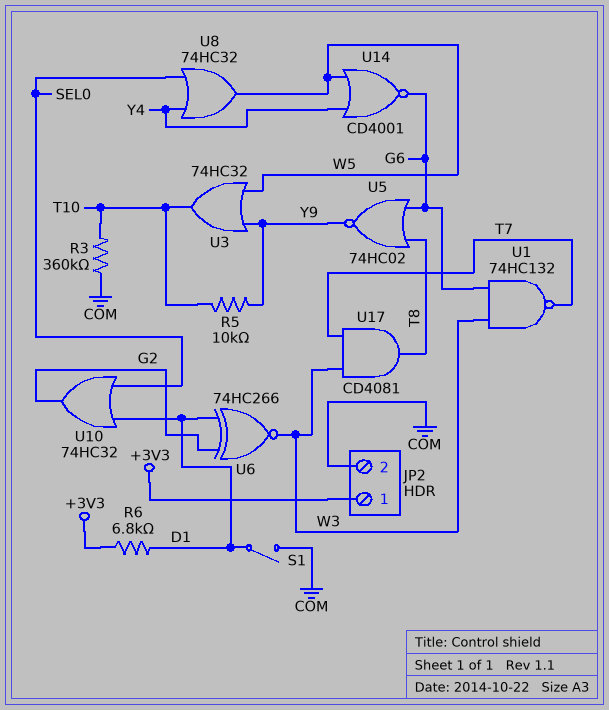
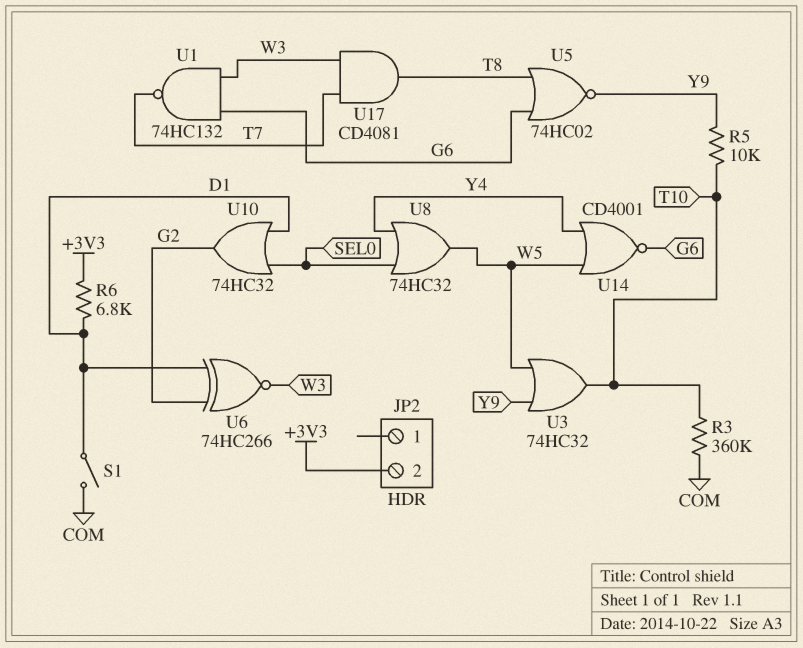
JP2 pin 1: +3V3 -> none
JP2 pin 2: COM -> +3V3

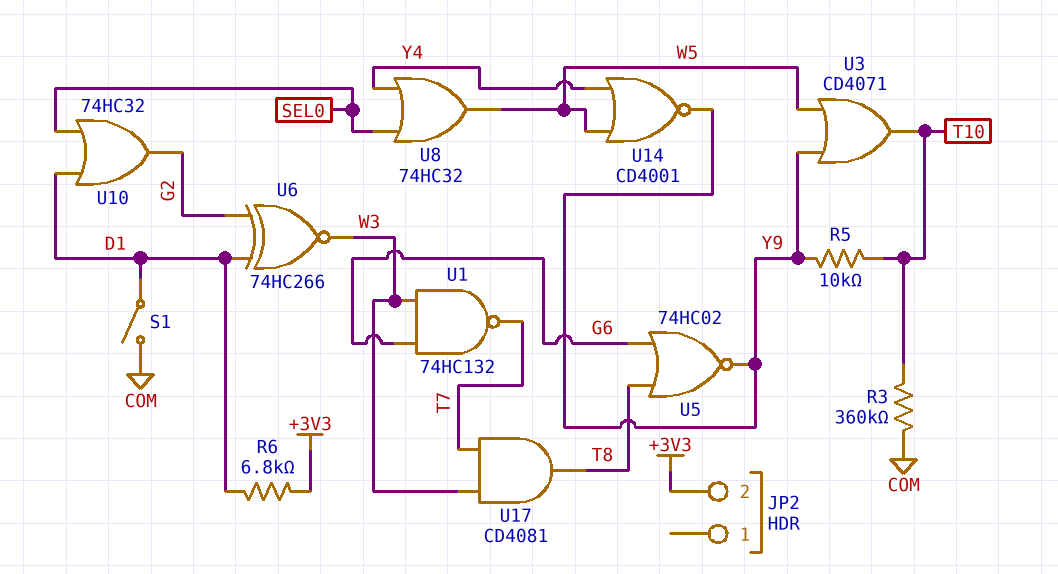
U3: OR 74HC32 (in W5, in Y9, out T10) -> OR CD4071 (in W5, in Y9, out T10)
U14: NOR CD4001 (in W5, in Y4, out G6) -> NOR CD4001 (in W5, in Y4, out Y9)

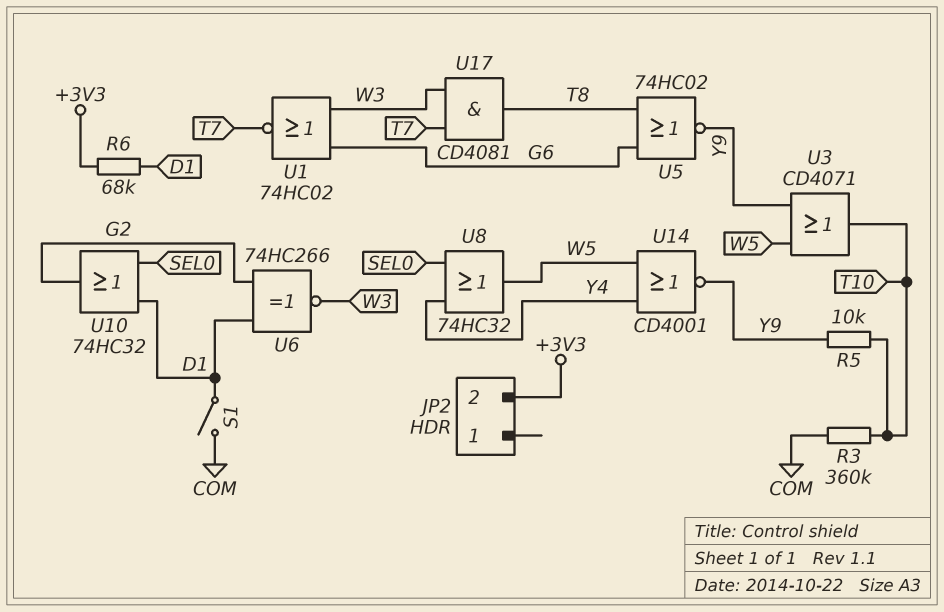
R6: 6.8k (+3V3, D1) -> 68k (+3V3, D1)
U1: NAND 74HC132 (in G6, in W3, out T7) -> NOR 74HC02 (in G6, in W3, out T7)

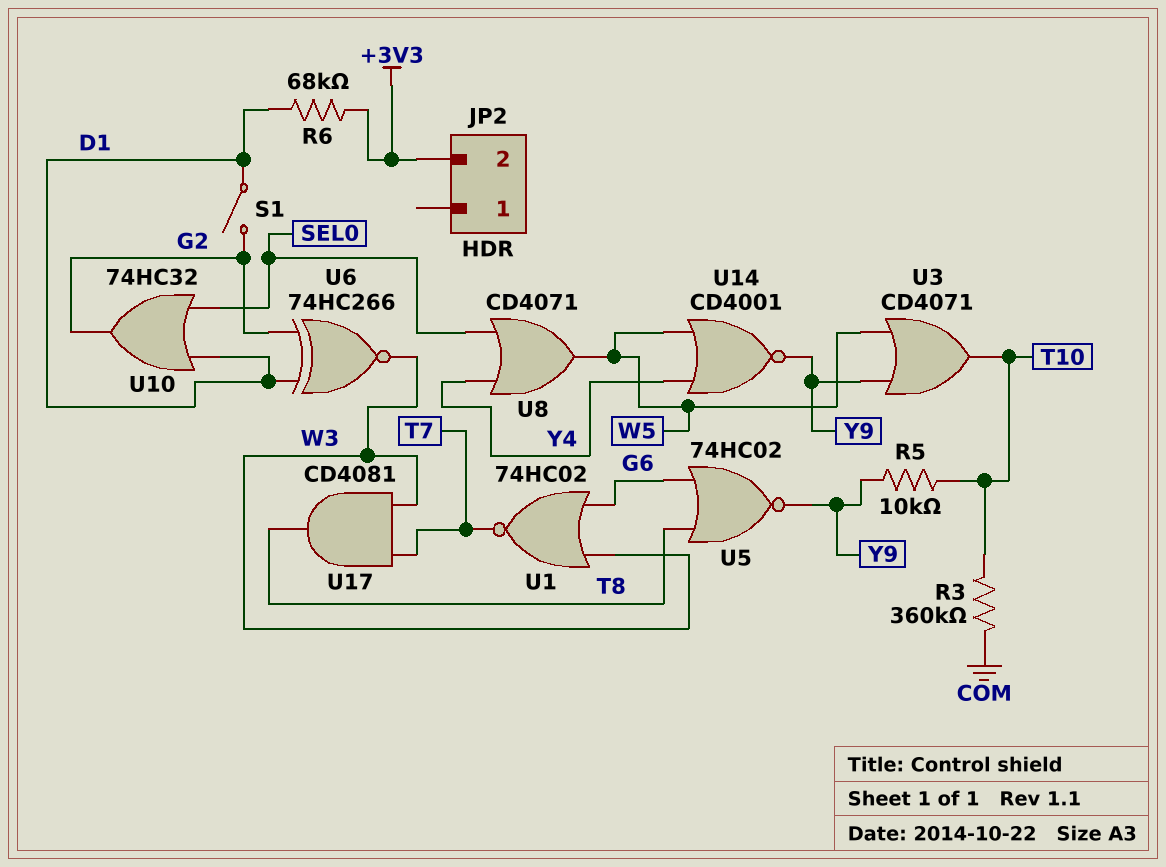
S1: switch (COM, D1) -> switch (D1, G2)
U8: OR 74HC32 (in SEL0, in Y4, out W5) -> OR CD4071 (in SEL0, in Y4, out W5)

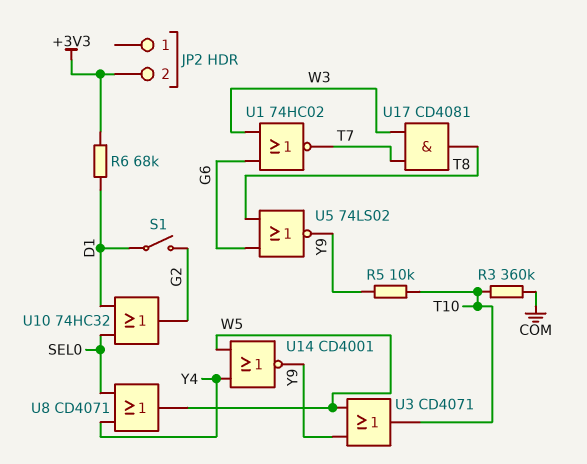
U5: NOR 74HC02 (in G6, in T8, out Y9) -> NOR 74LS02 (in G6, in T8, out Y9)
U6: XNOR 74HC266 (in D1, in G2, out W3) -> none

